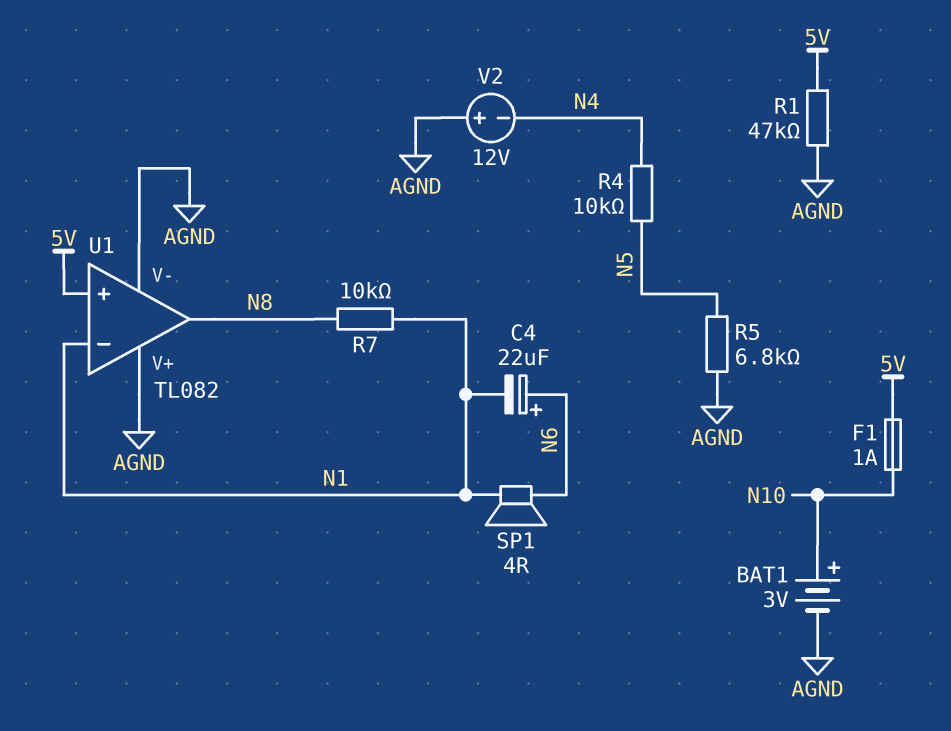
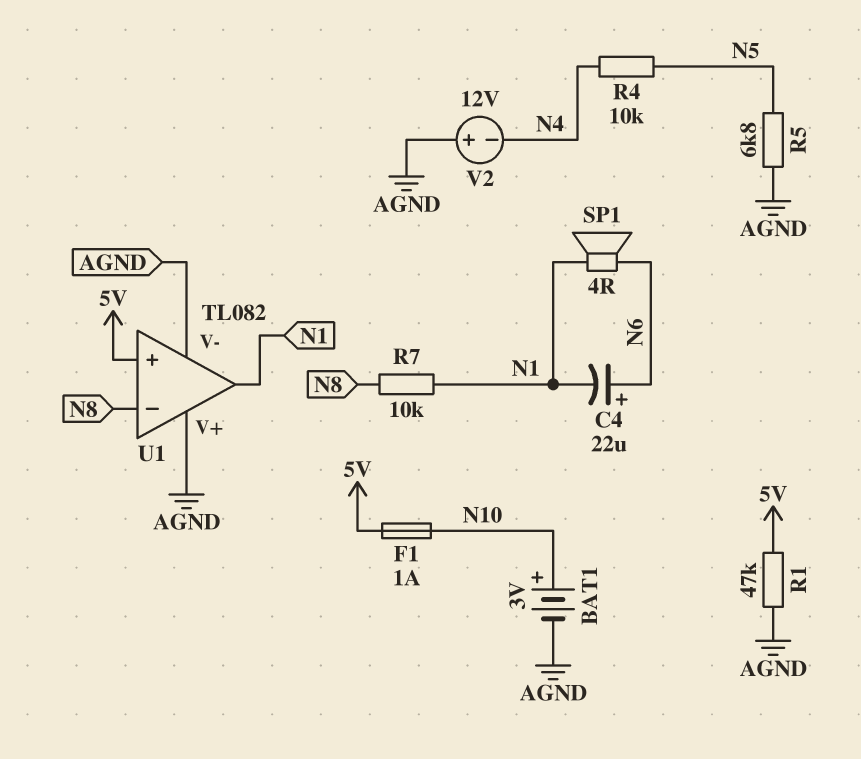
U1 pin in-: N1 -> N8
U1 pin out: N8 -> N1

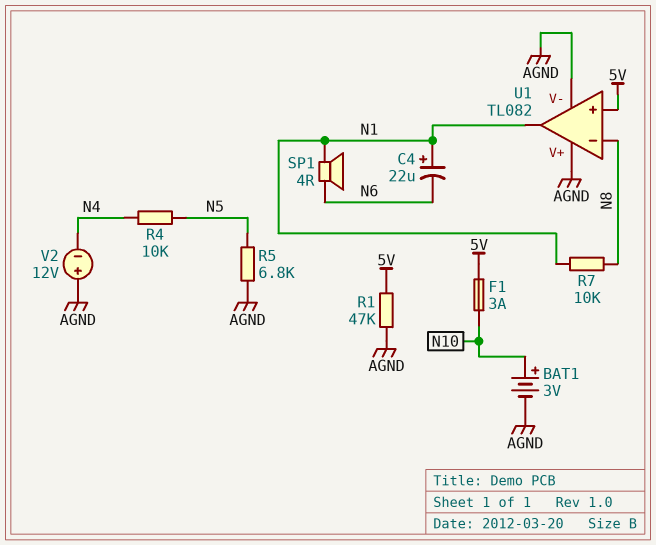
C4: 22uF (plus N6, minus N1) -> 22uF (plus N1, minus N6)
F1: 1A (5V, N10) -> 3A (5V, N10)

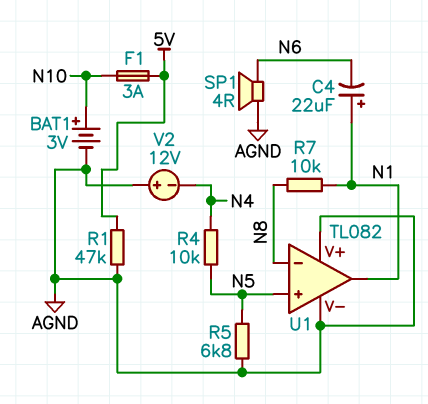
SP1: speaker 4R (N1, N6) -> speaker 4R (AGND, N6)
U1 pin in+: 5V -> N5

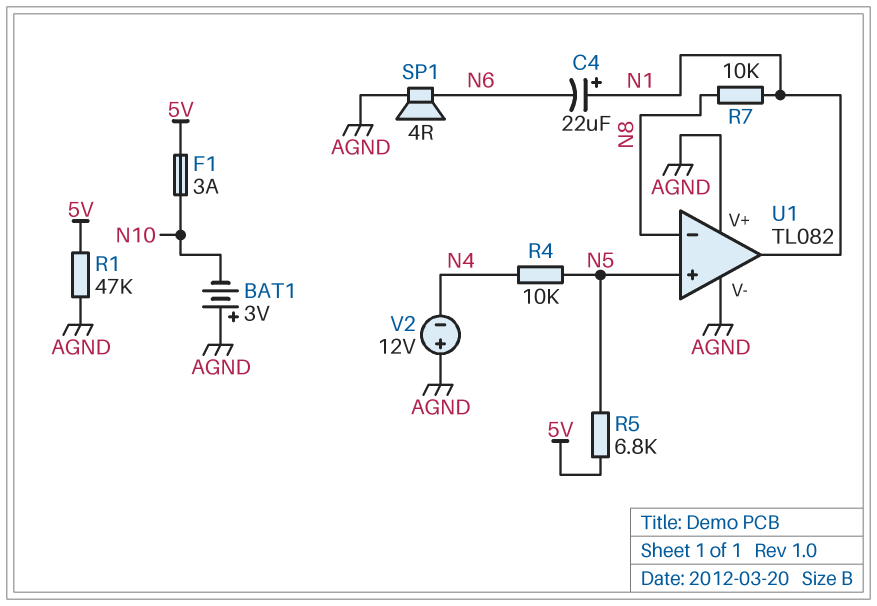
BAT1: 3V (plus N10, minus AGND) -> 3V (plus AGND, minus N10)
R5: 6.8k (AGND, N5) -> 6.8k (5V, N5)

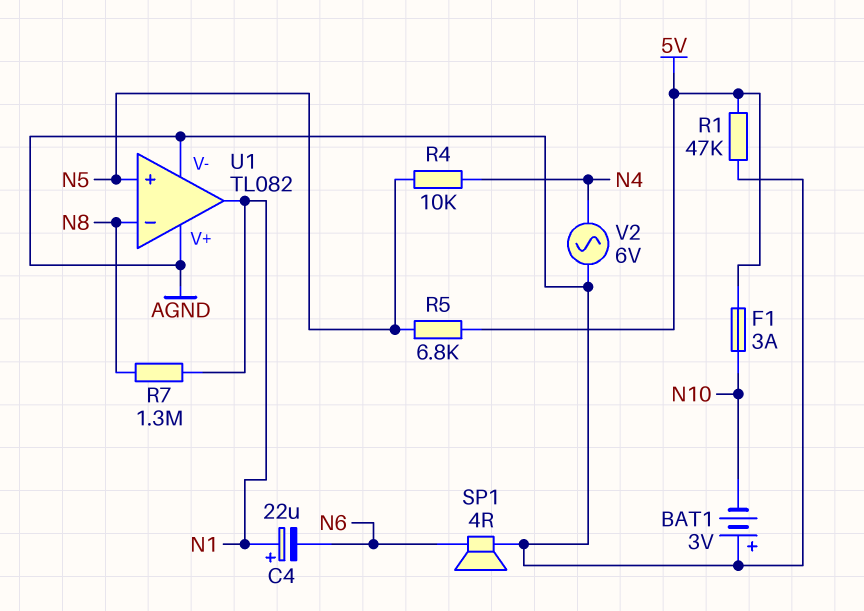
R7: 10k (N1, N8) -> 1.3M (N1, N8)
V2: 12V (plus AGND, minus N4) -> AC 6V (AGND, N4)

